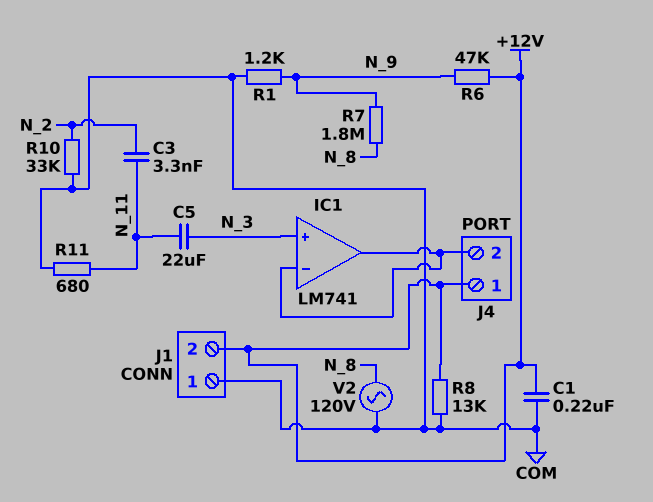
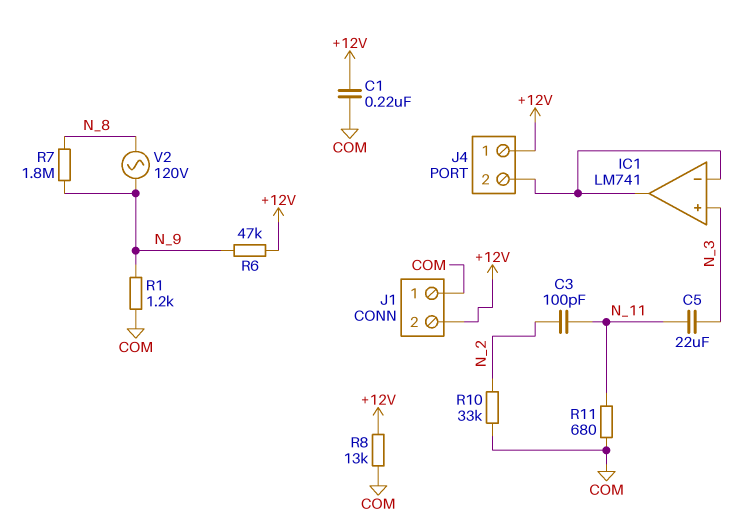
C3: 3.3nF (N_2, N_11) -> 100pF (N_2, N_11)
V2: AC 120V (COM, N_8) -> AC 120V (N_8, N_9)

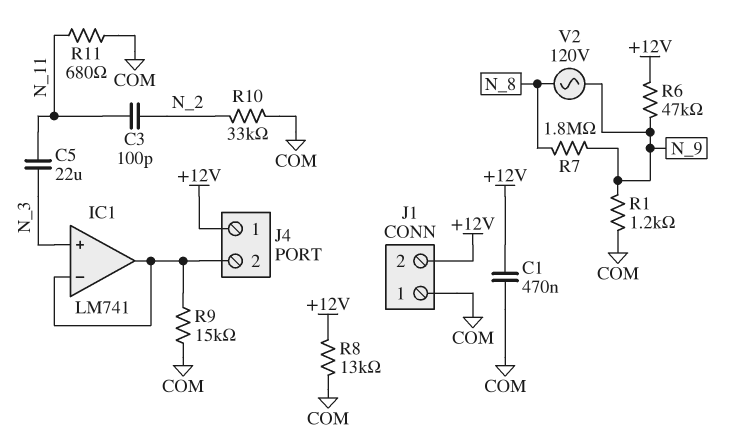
C1: 220nF (+12V, COM) -> 470nF (+12V, COM)
R9: none -> 15k (COM, IC1/in-)

